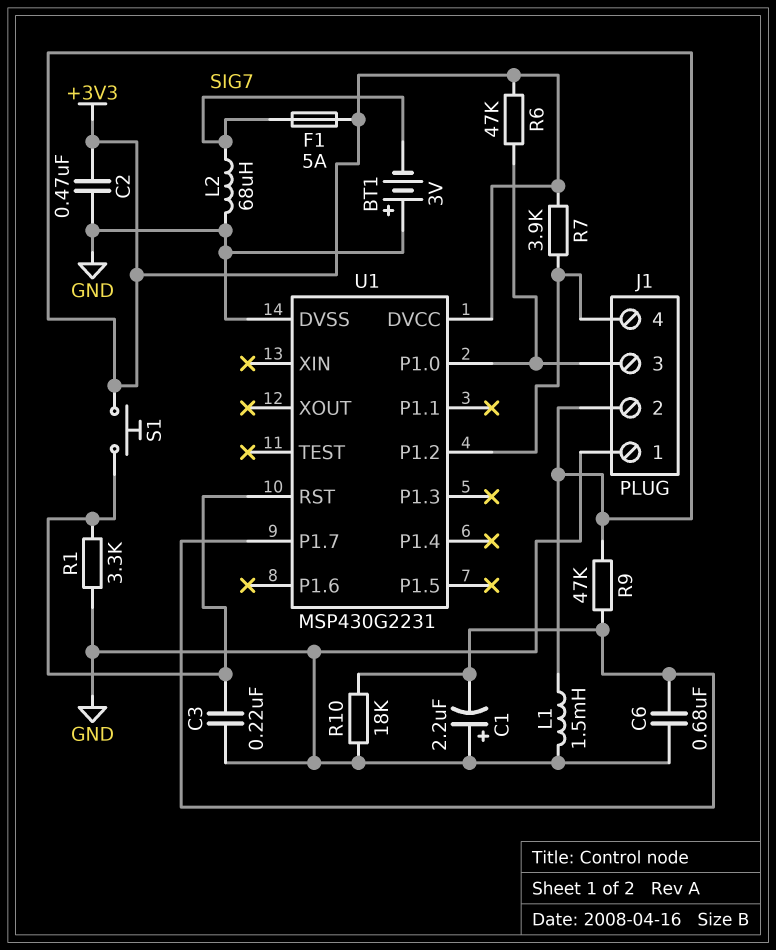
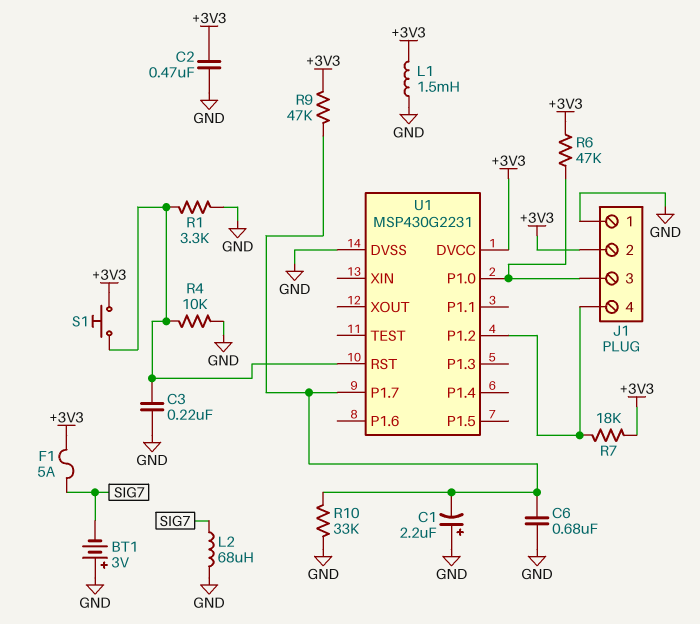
R4: none -> 10k (GND, U1/RST)
R7: 3.9k (+3V3, J1/4) -> 18k (+3V3, J1/4)
R10: 18k (GND, U1/P1.7) -> 33k (GND, U1/P1.7)

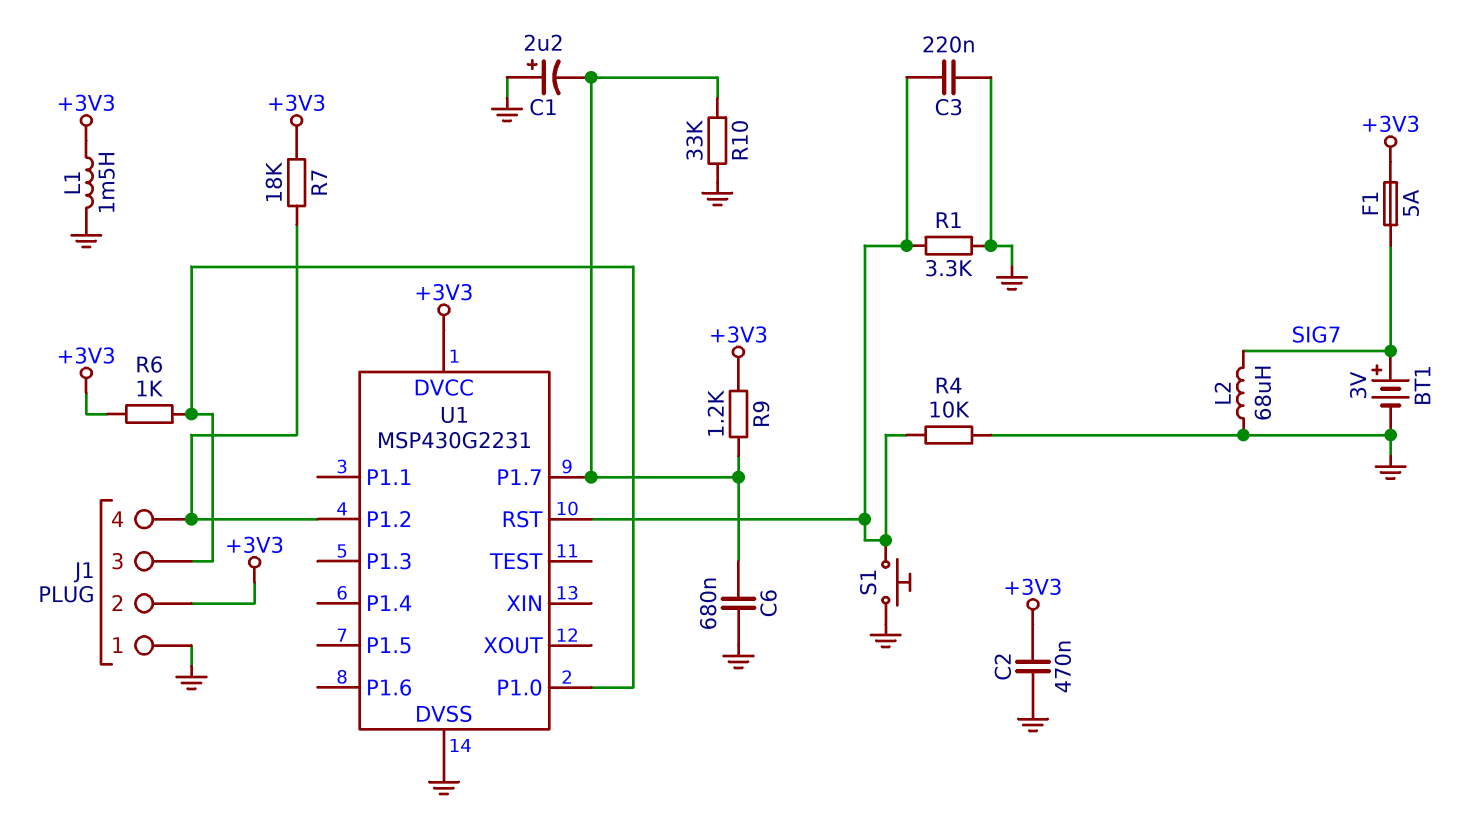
BT1: 3V (plus GND, minus SIG7) -> 3V (plus SIG7, minus GND)
R6: 47k (+3V3, J1/3) -> 1k (+3V3, J1/3)
R9: 47k (+3V3, U1/P1.7) -> 1.2k (+3V3, U1/P1.7)
S1: button (+3V3, U1/RST) -> button (GND, U1/RST)

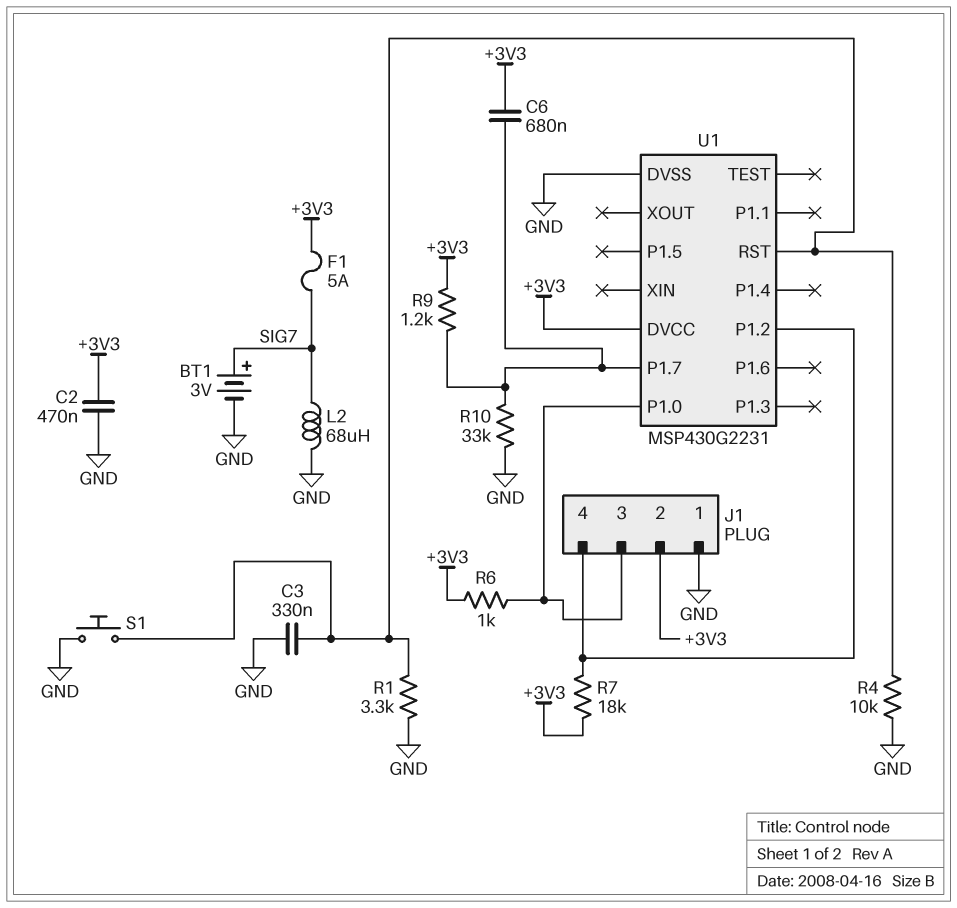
C1: 2.2uF (plus GND, minus U1/P1.7) -> none
C3: 220nF (GND, U1/RST) -> 330nF (GND, U1/RST)
C6: 680nF (GND, U1/P1.7) -> 680nF (+3V3, U1/P1.7)
L1: 1.5mH (+3V3, GND) -> none

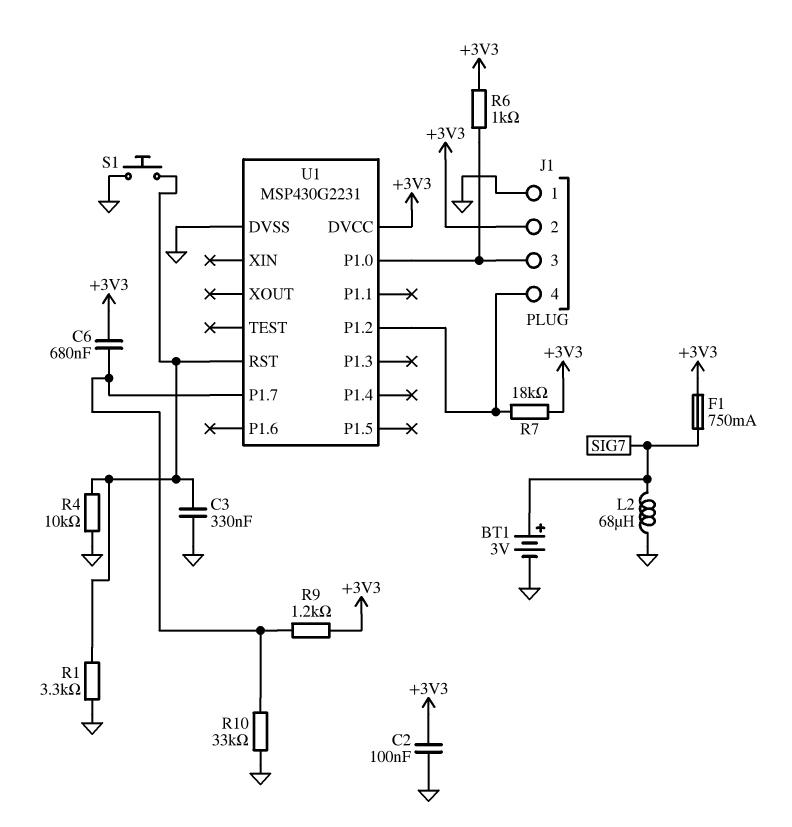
C2: 470nF (+3V3, GND) -> 100nF (+3V3, GND)
F1: 5A (+3V3, SIG7) -> 750mA (+3V3, SIG7)

